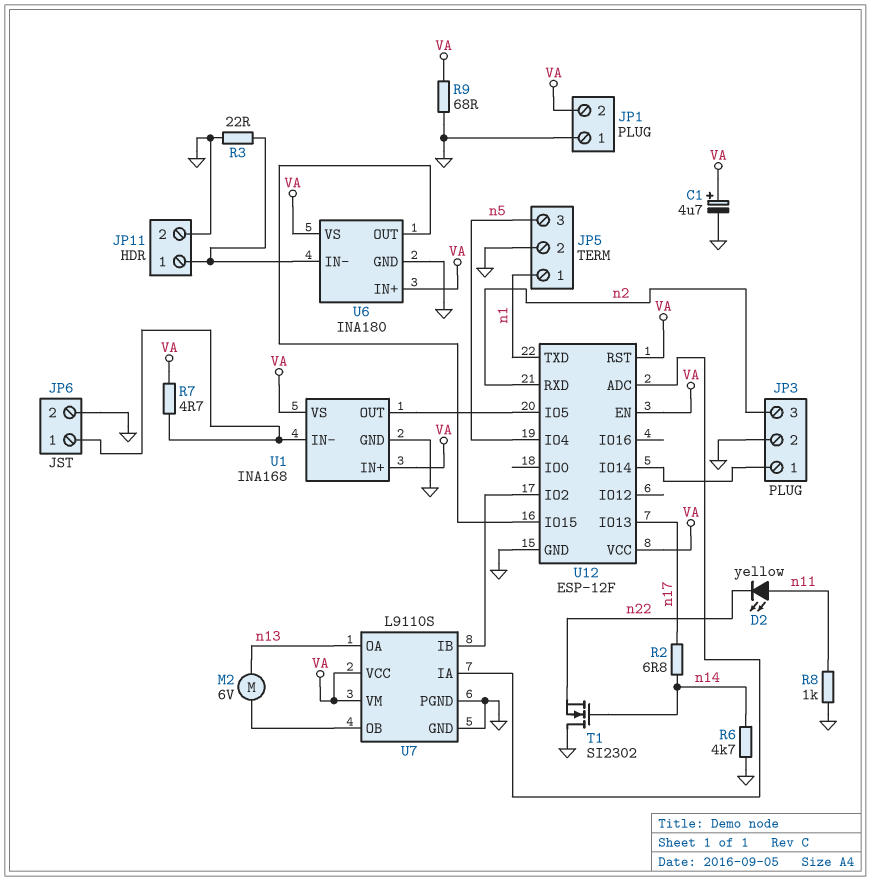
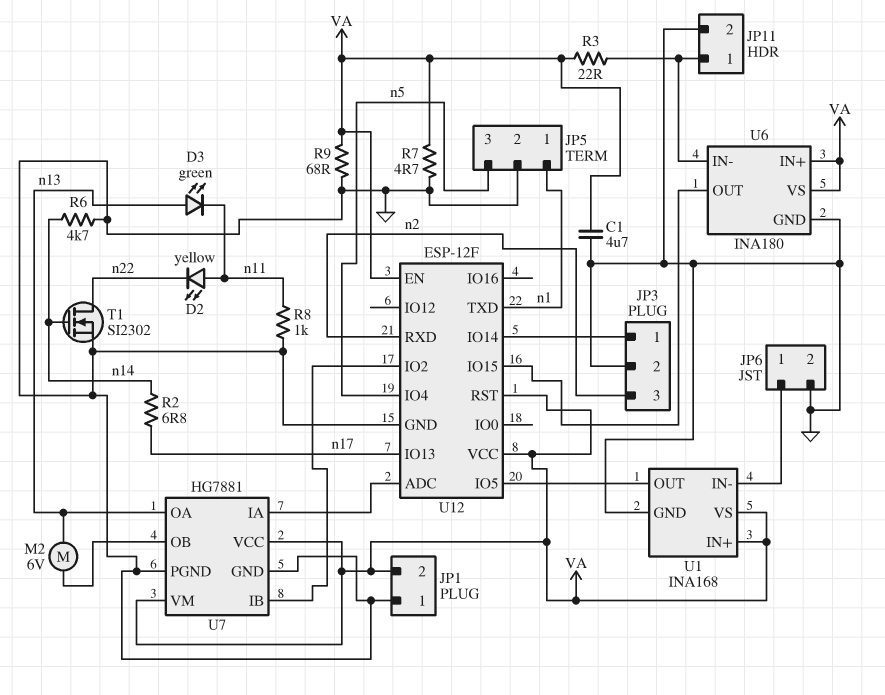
C1: 4.7uF (plus VA, minus GND) -> 4.7uF (GND, VA)
D3: none -> LED green (A n13, K n11)
R3: 22 (GND, JP11/1) -> 22 (JP11/1, VA)
R7: 4.7 (JP6/1, VA) -> 4.7 (GND, VA)
T1: NMOS SI2302 (G n14, D GND, S n22) -> NMOS SI2302 (G n14, D n22, S GND)
U7: L9110S -> HG7881

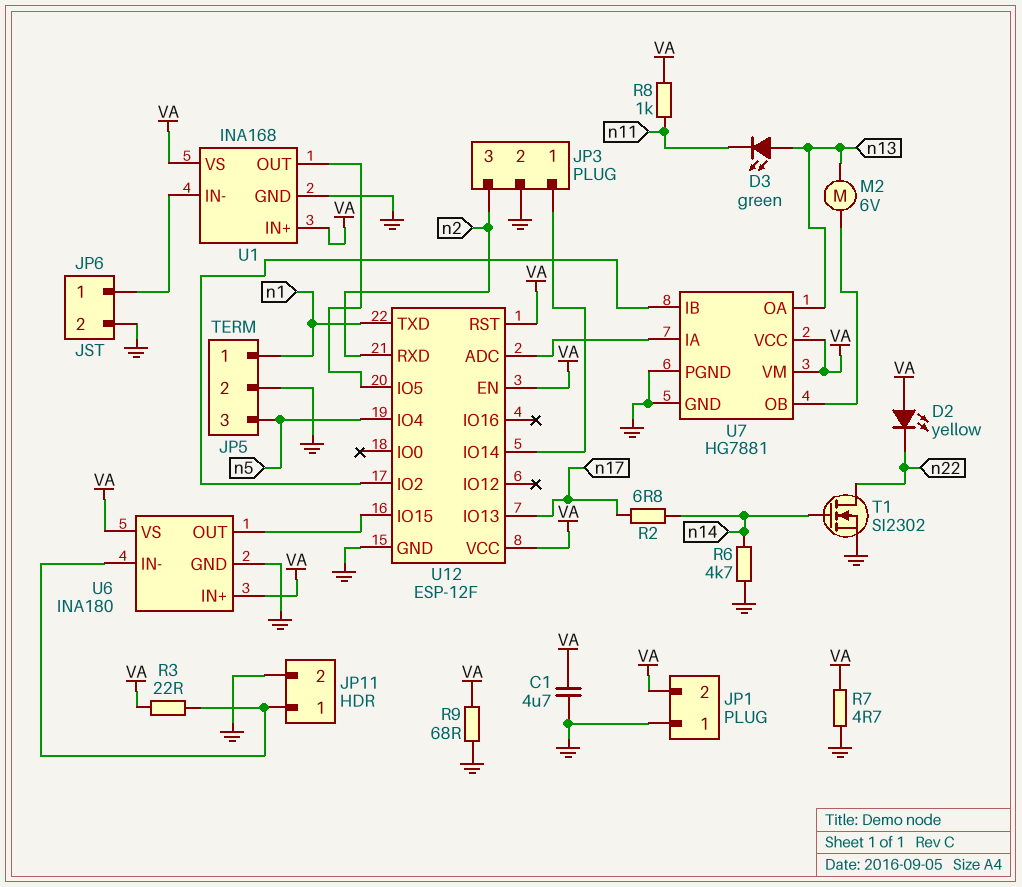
D2: LED yellow (A n11, K n22) -> LED yellow (A VA, K n22)
R8: 1k (GND, n11) -> 1k (VA, n11)

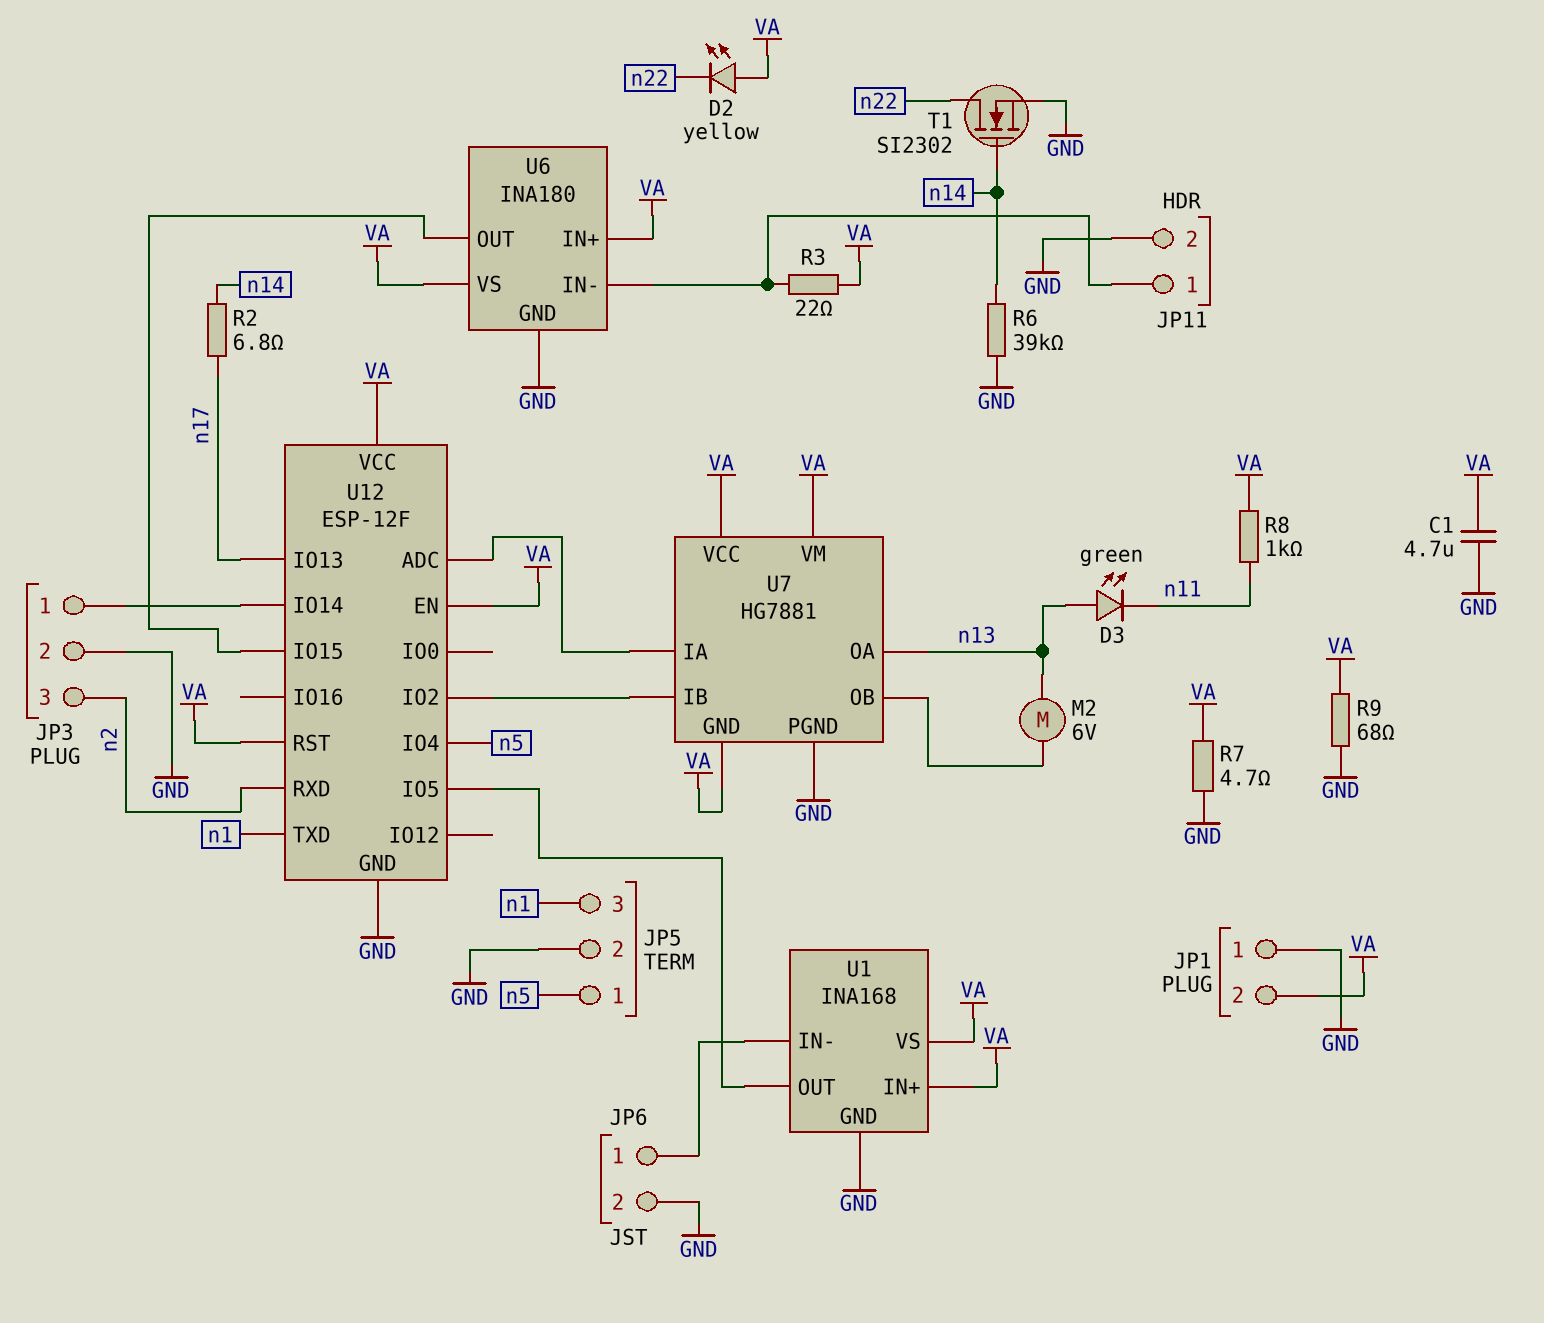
JP5 pin 1: n1 -> n5
JP5 pin 3: n5 -> n1
R6: 4.7k (GND, n14) -> 39k (GND, n14)
U7 pin GND: GND -> VA

